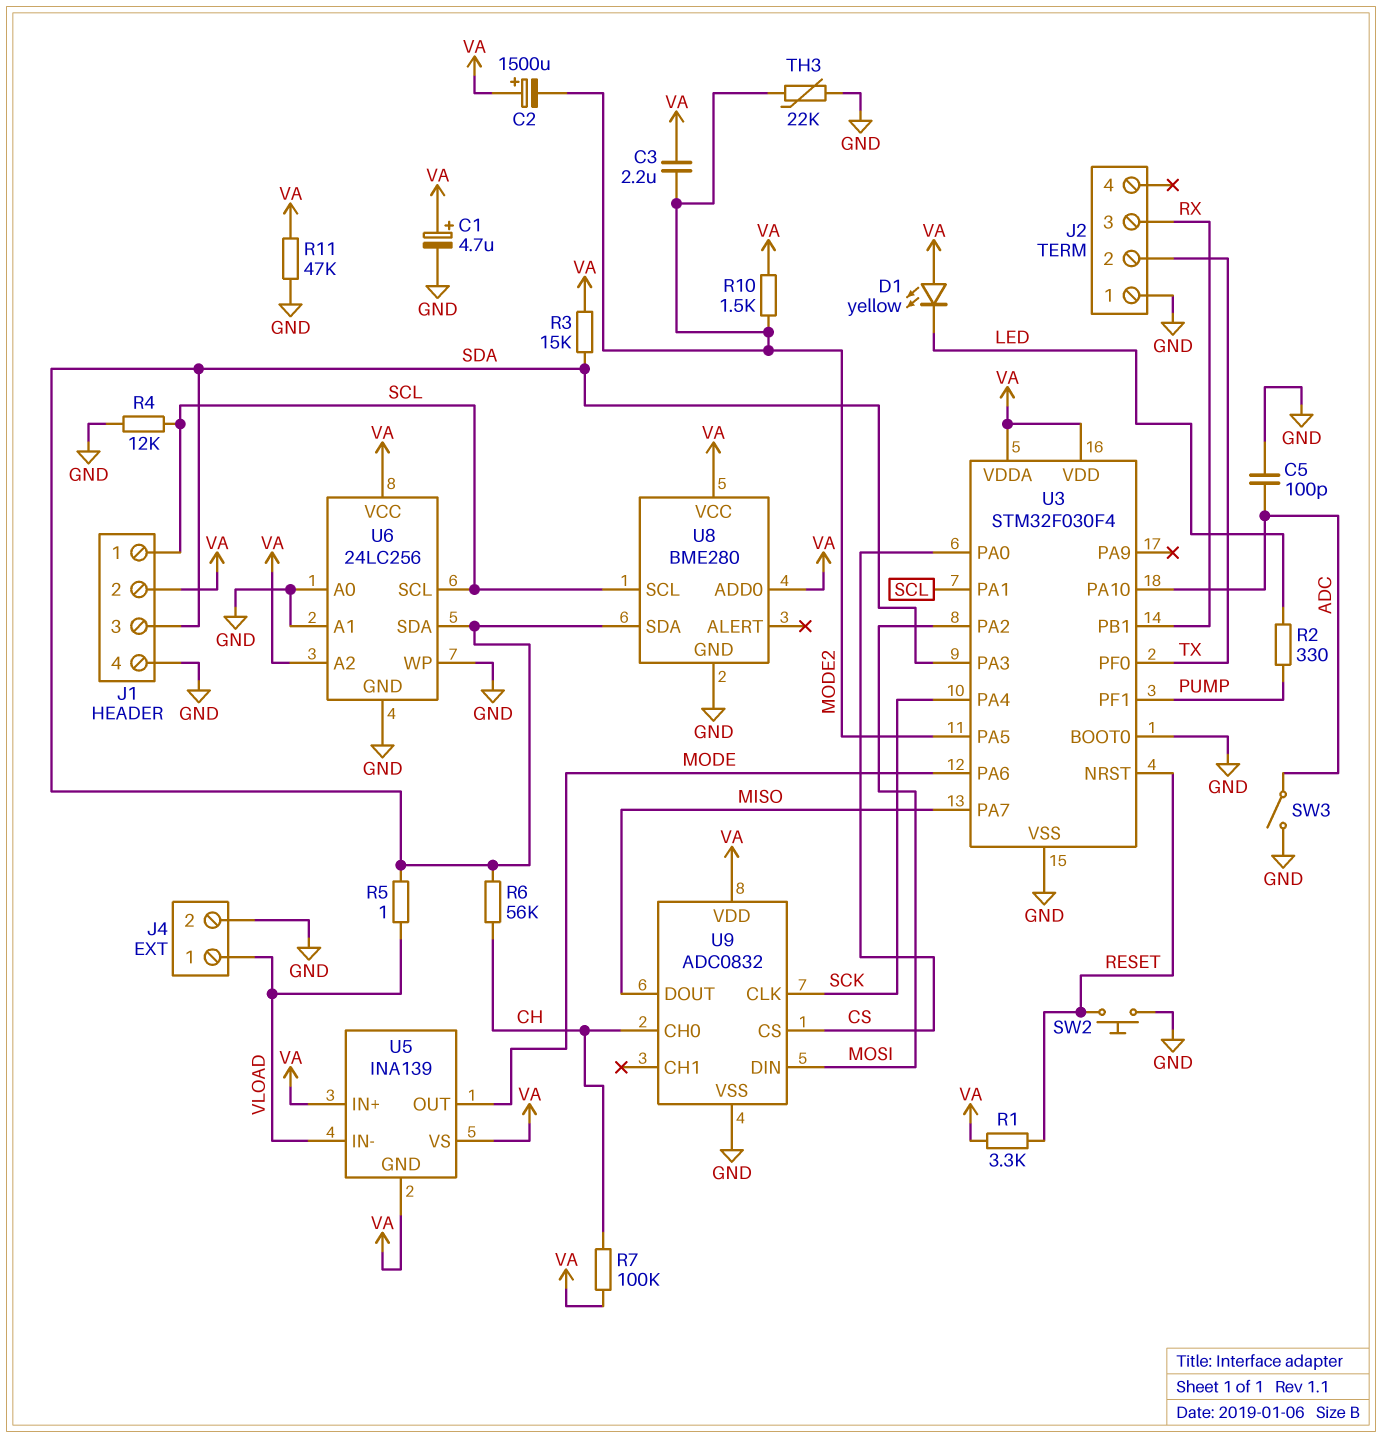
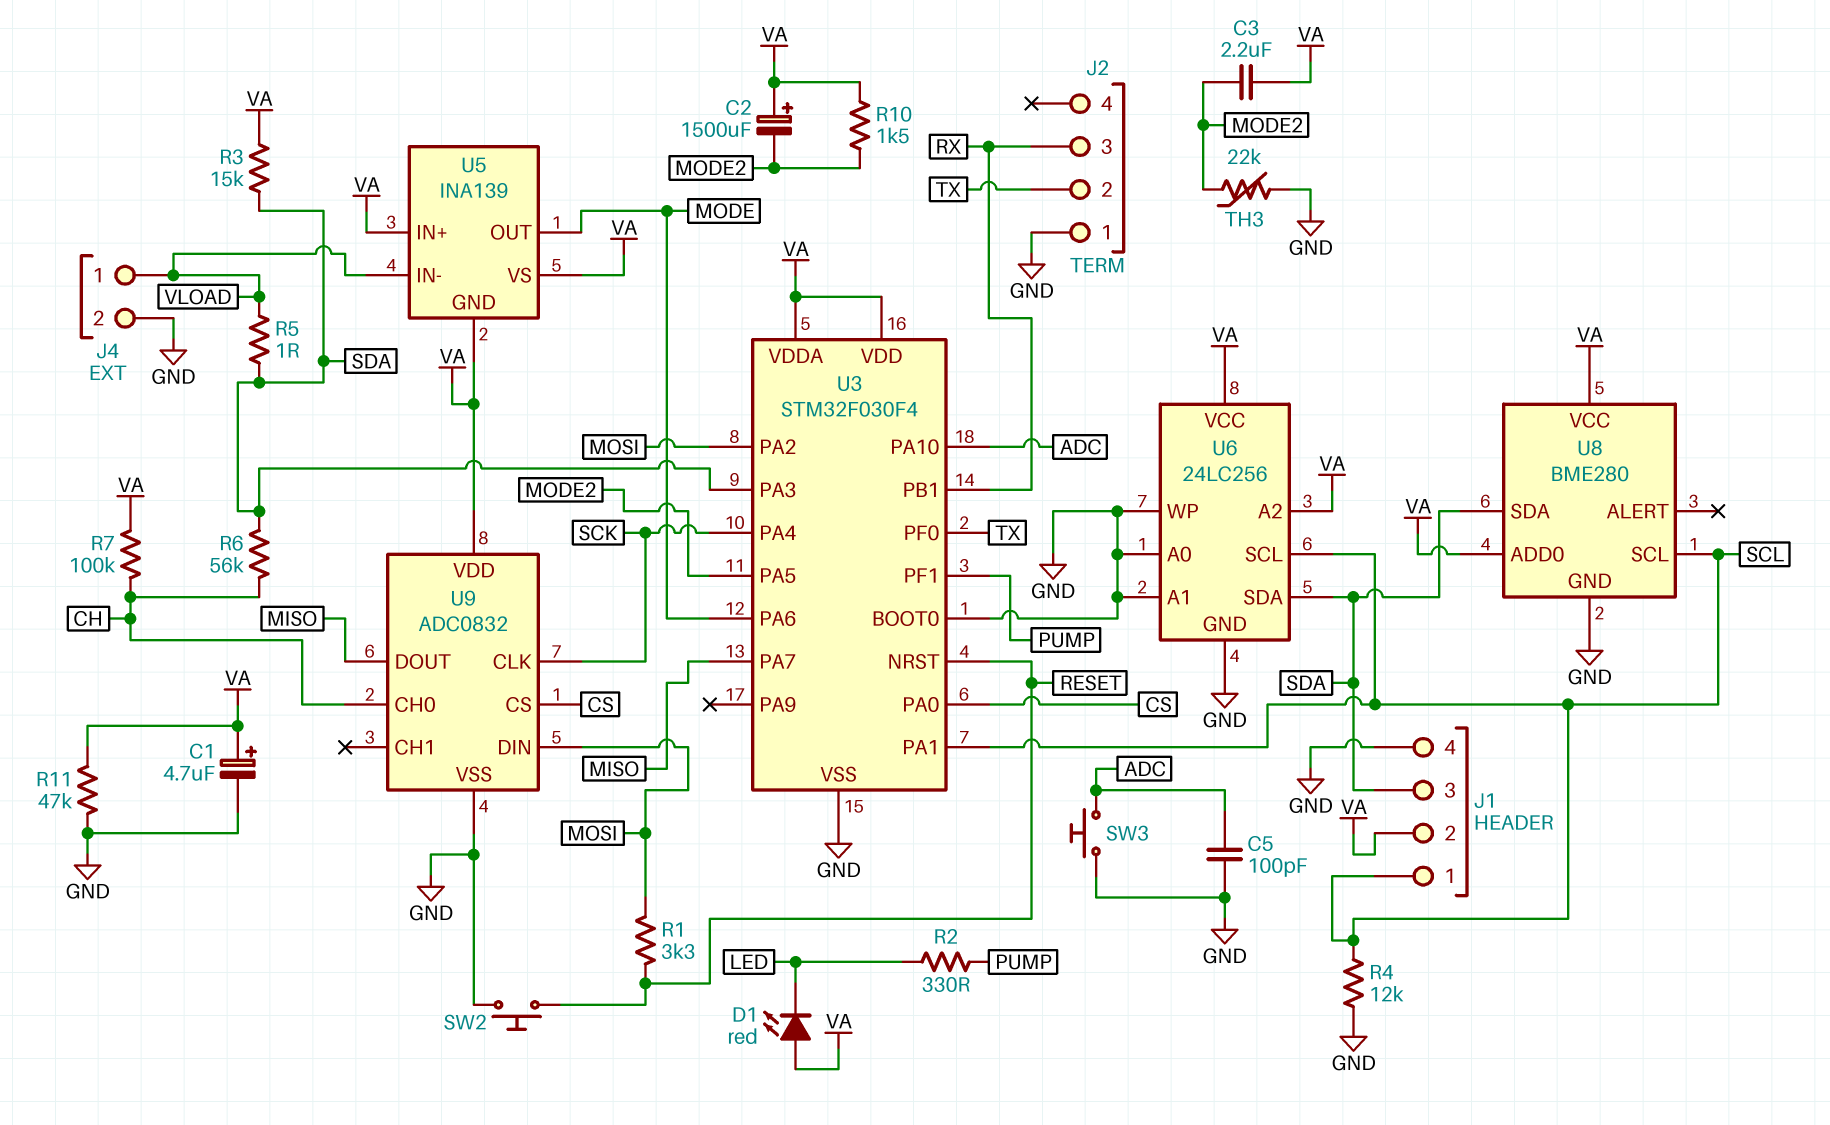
D1: LED yellow (A VA, K LED) -> LED red (A VA, K LED)
R1: 3.3k (RESET, VA) -> 3.3k (MOSI, RESET)
SW3: switch (ADC, GND) -> button (ADC, GND)

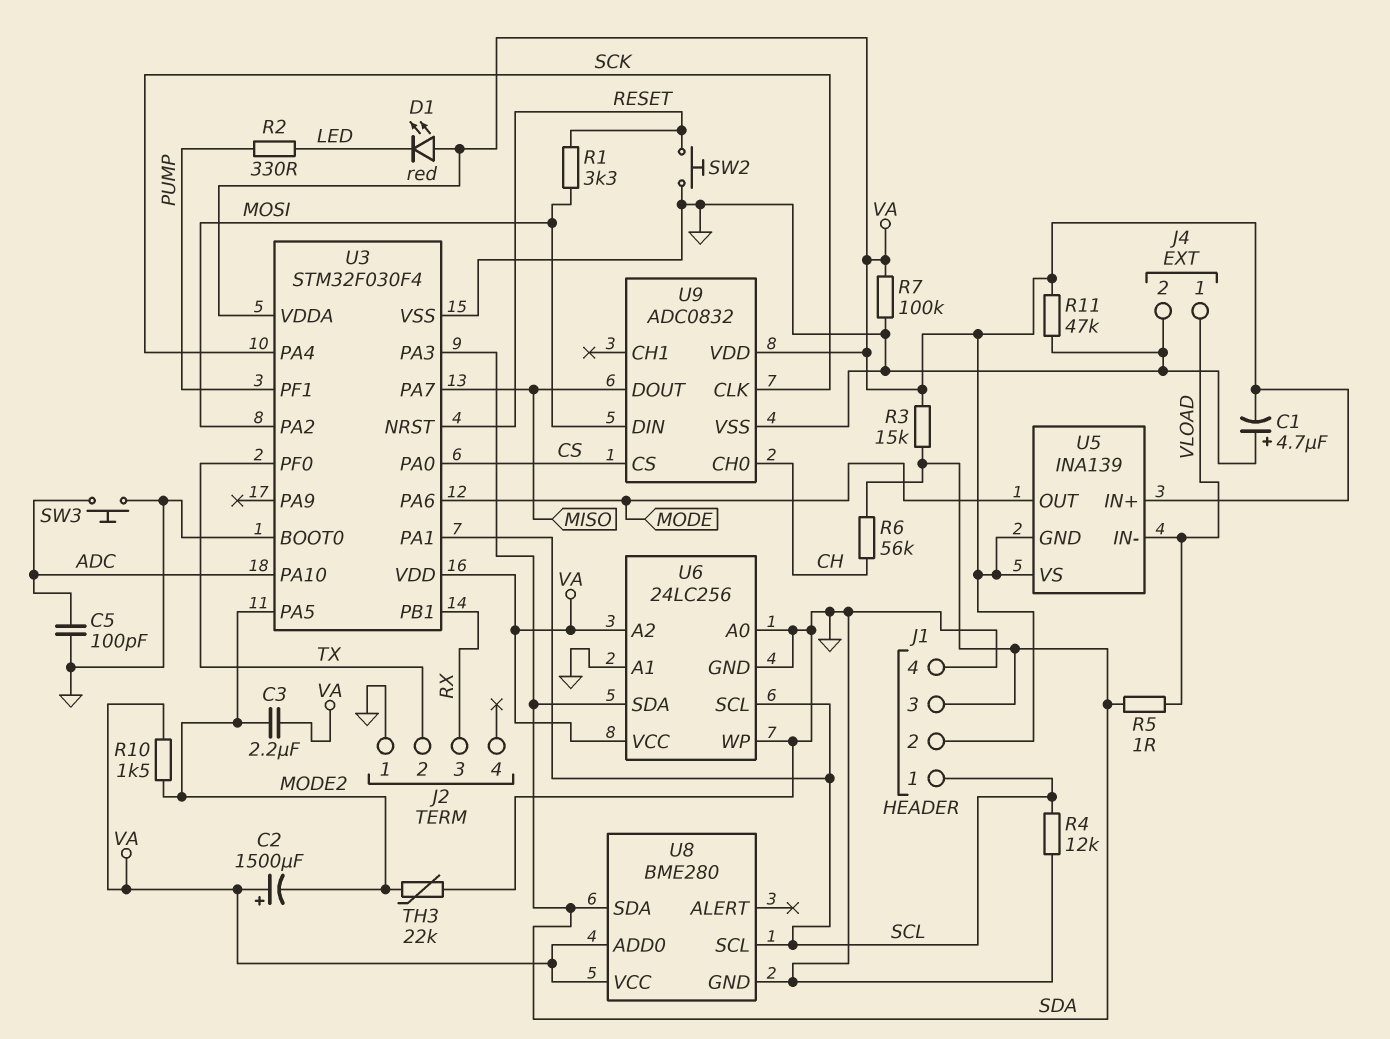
C1: 4.7uF (plus VA, minus GND) -> 4.7uF (plus GND, minus VA)
R7: 100k (CH, VA) -> 100k (GND, VA)

